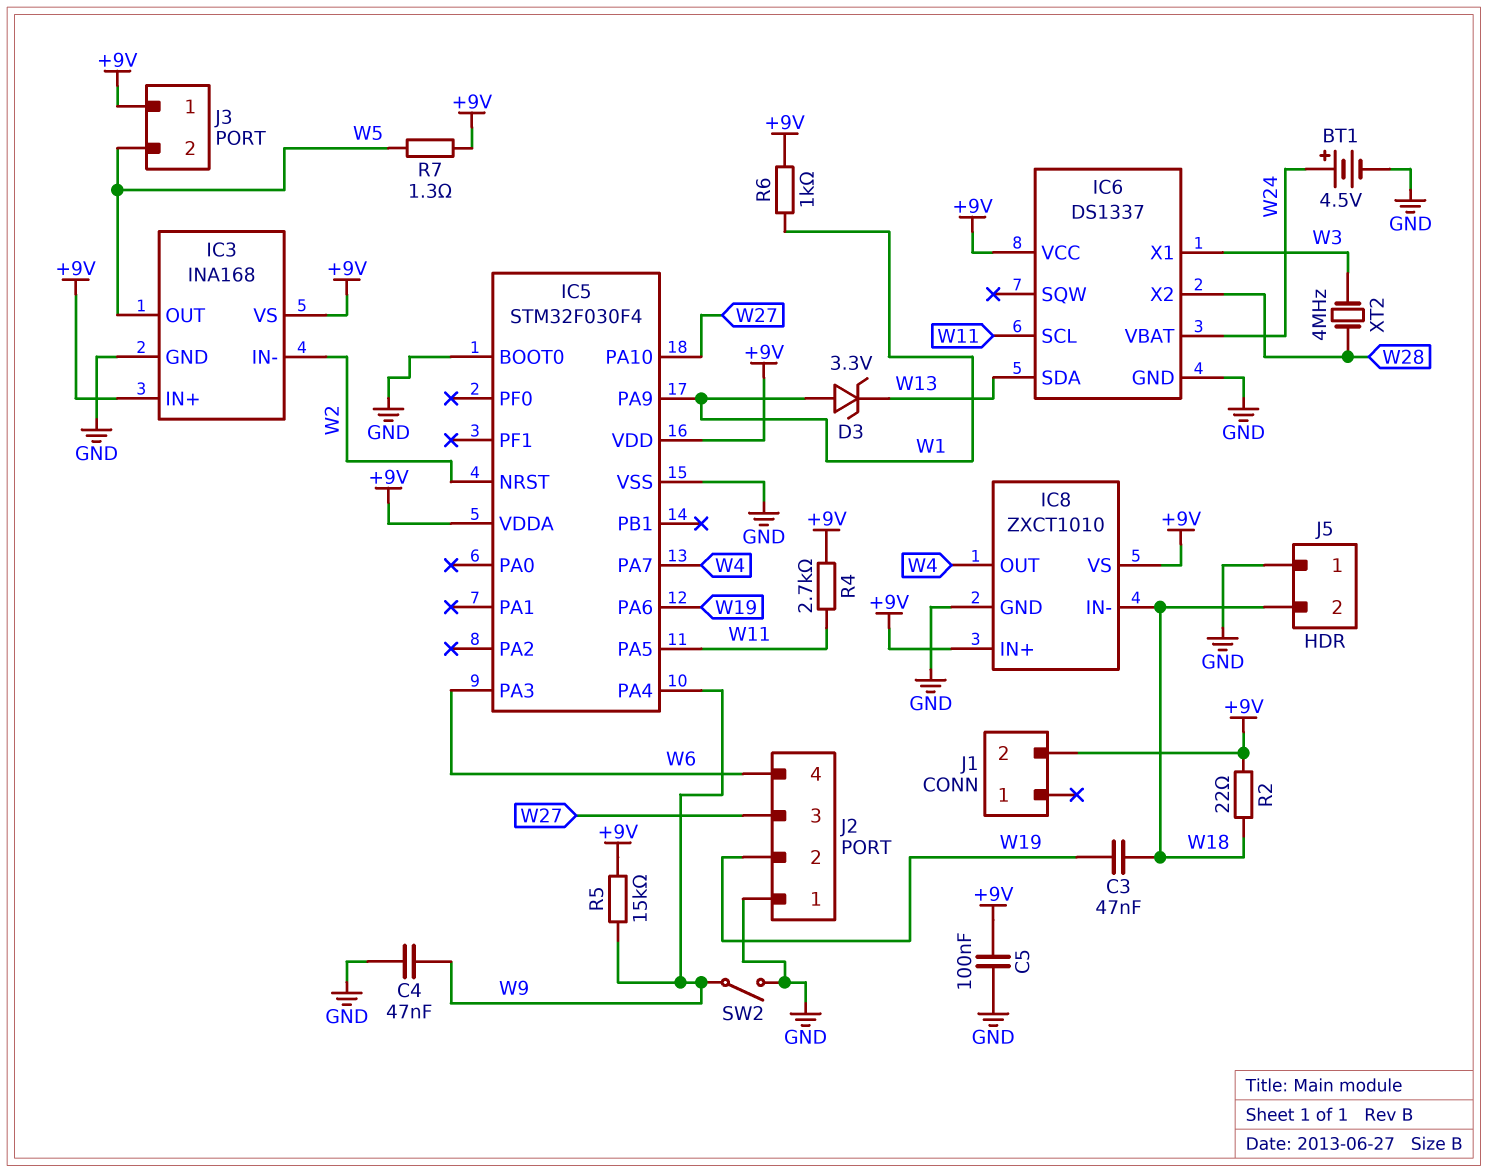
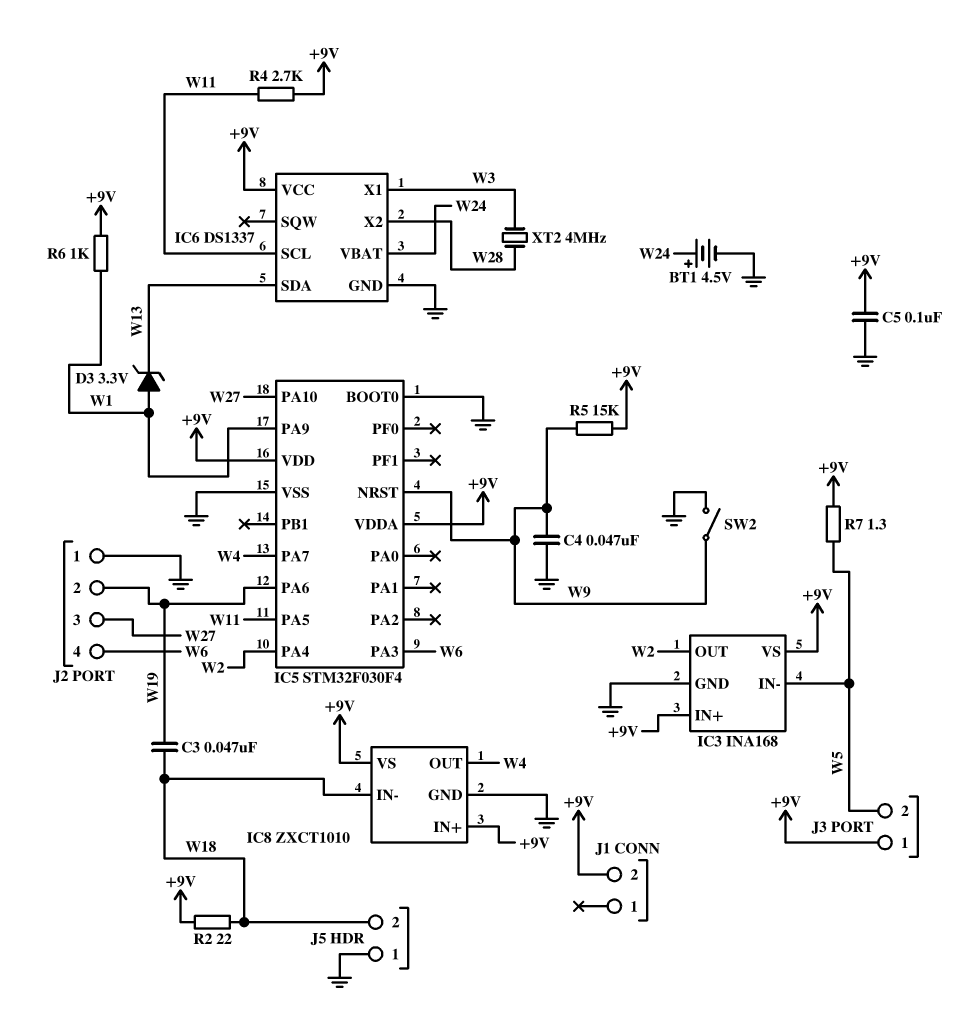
IC3 pin IN-: W2 -> W5
IC3 pin OUT: W5 -> W2
IC5 pin NRST: W2 -> W9
IC5 pin PA4: W9 -> W2

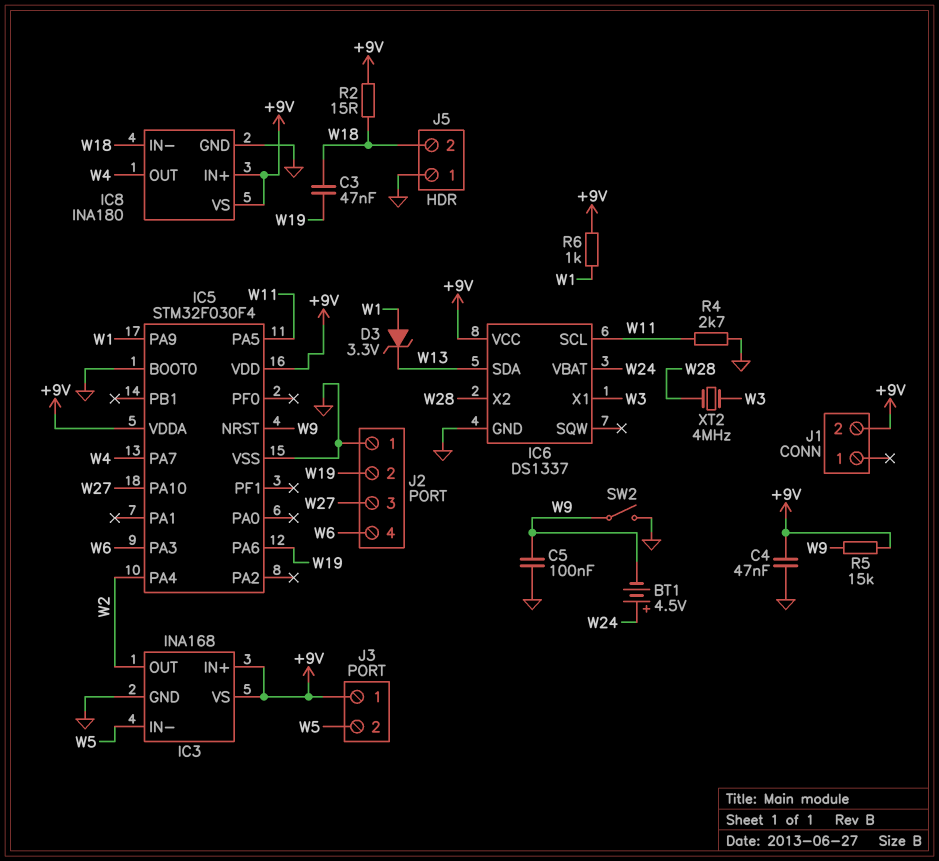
BT1: 4.5V (plus W24, minus GND) -> 4.5V (plus W24, minus W9)
C4: 47nF (GND, W9) -> 47nF (+9V, GND)
C5: 100nF (+9V, GND) -> 100nF (GND, W9)
IC8: ZXCT1010 -> INA180
R2: 22 (+9V, W18) -> 15 (+9V, W18)
R4: 2.7k (+9V, W11) -> 2.7k (GND, W11)
R7: 1.3 (+9V, W5) -> none

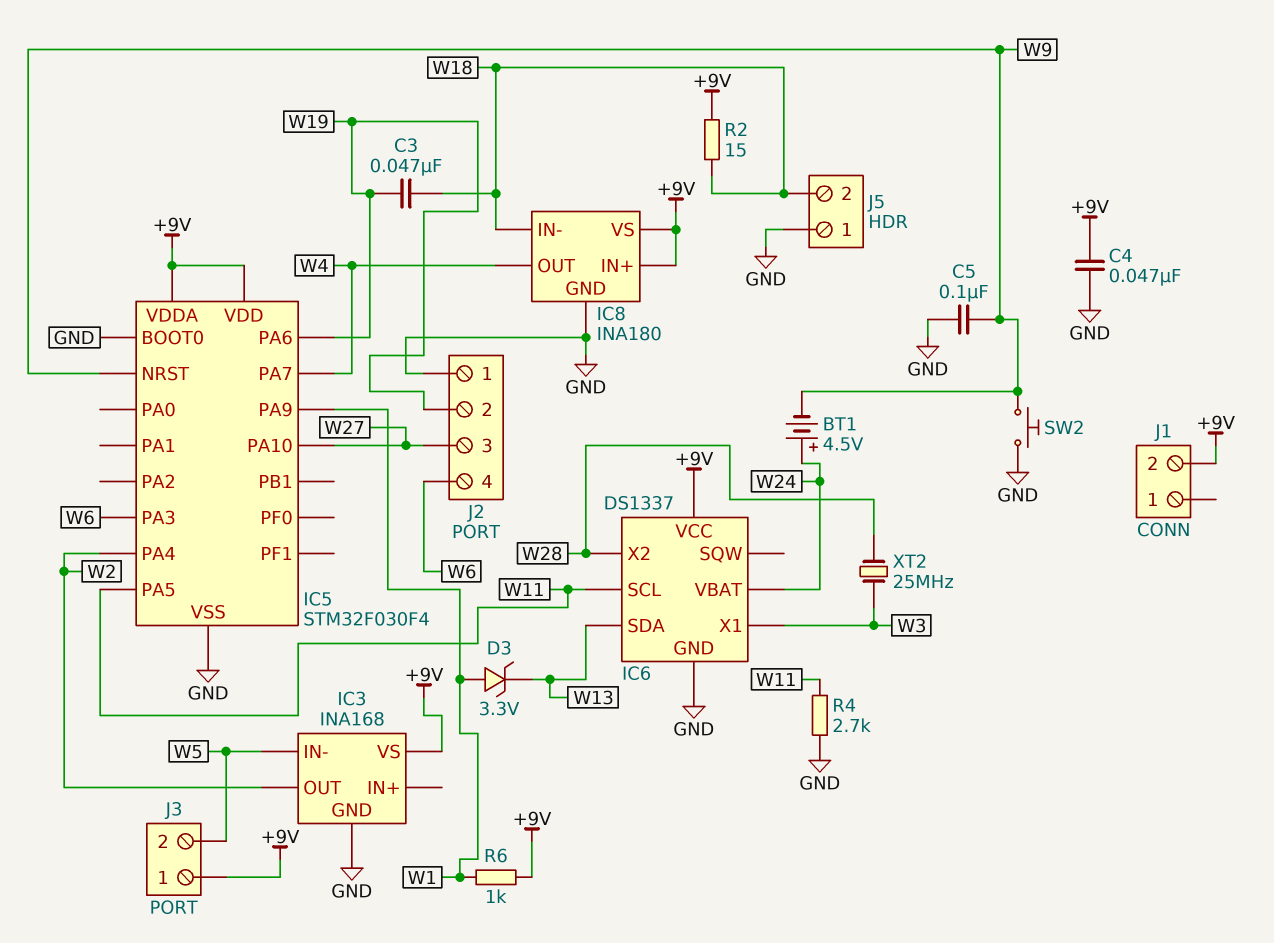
IC3 pin IN+: +9V -> none
R5: 15k (+9V, W9) -> none
SW2: switch (GND, W9) -> button (GND, W9)
XT2: 4MHz (W3, W28) -> 25MHz (W3, W28)

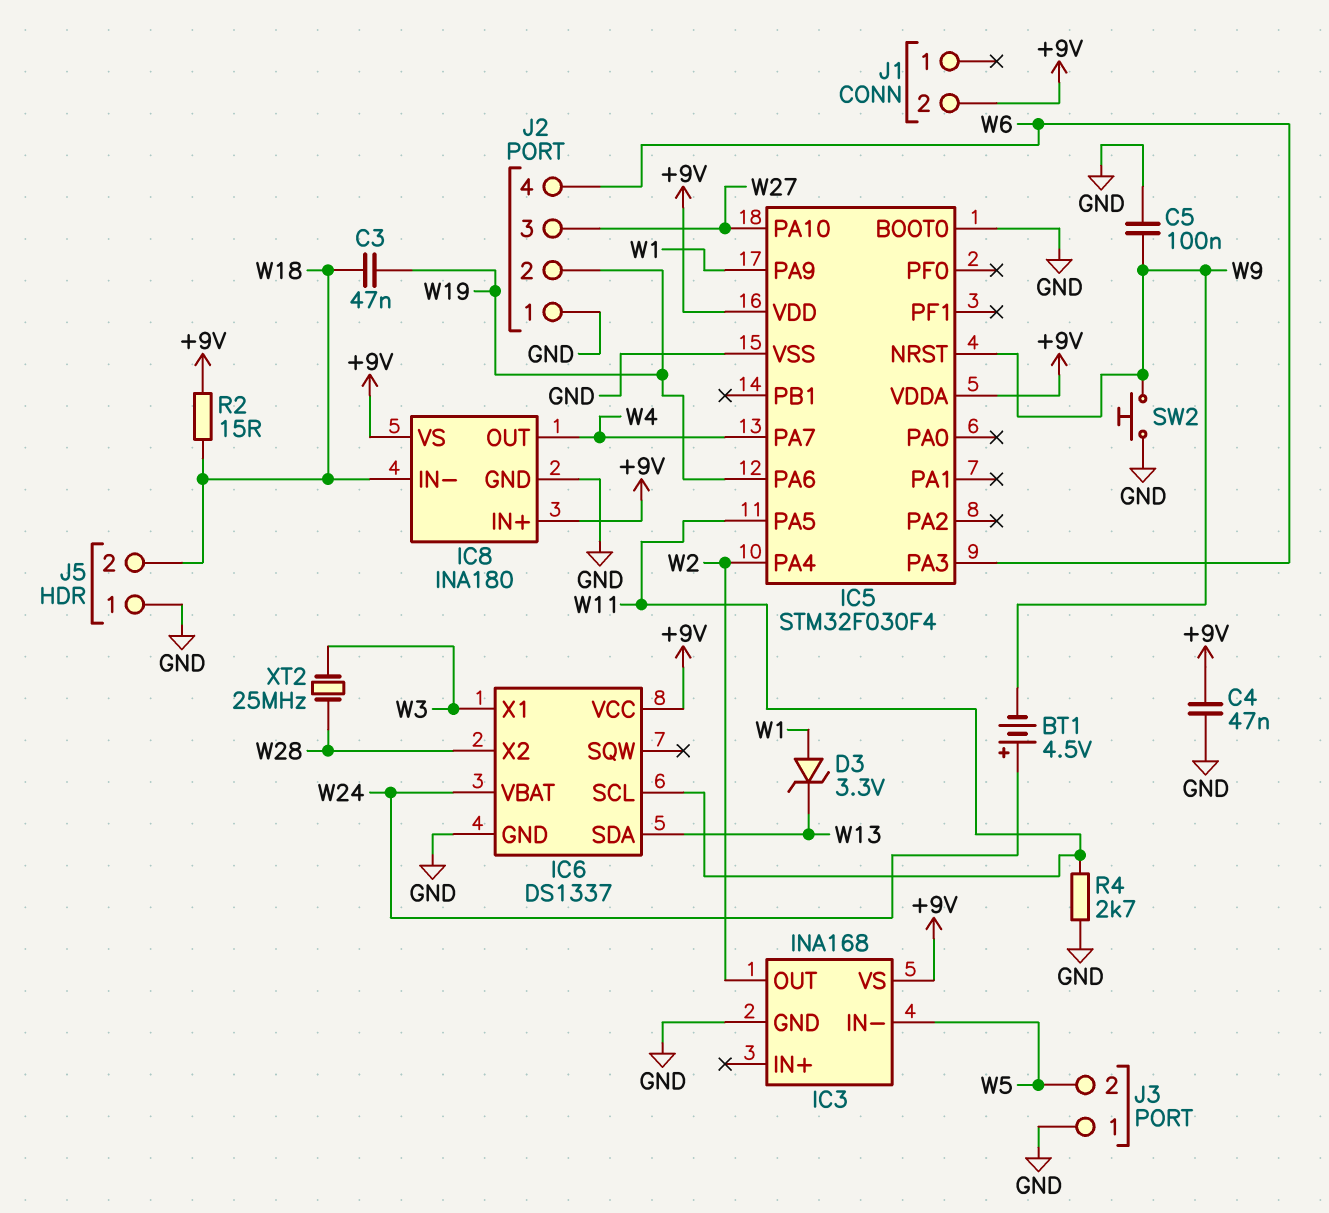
J3 pin 1: +9V -> GND
R6: 1k (+9V, W1) -> none

